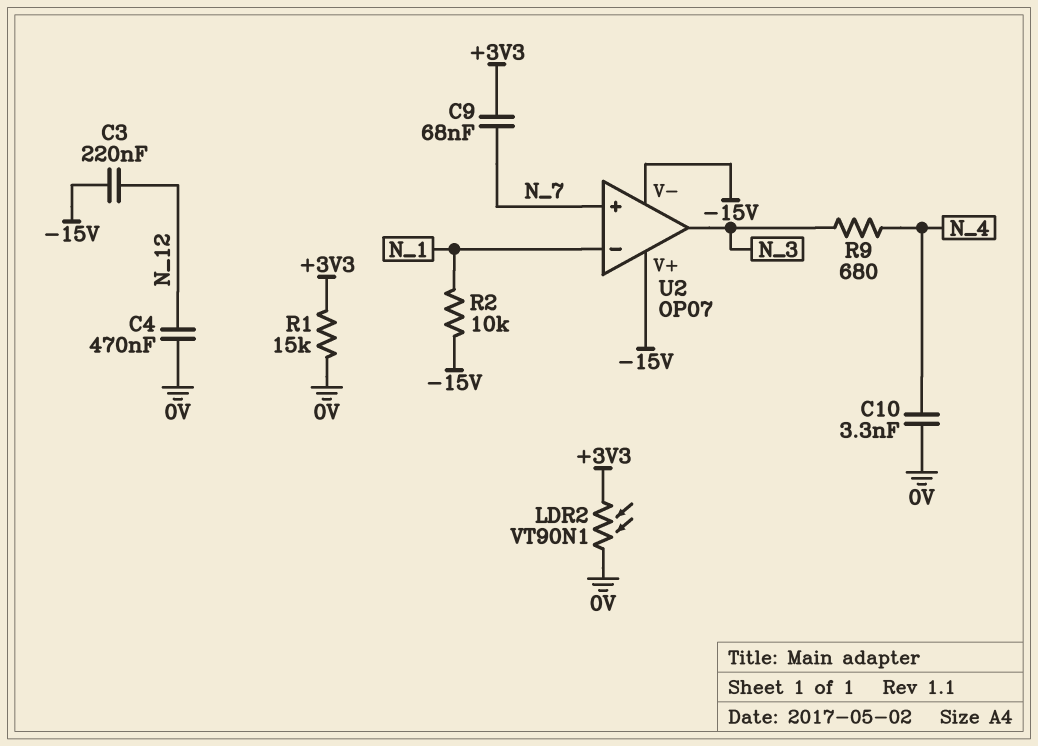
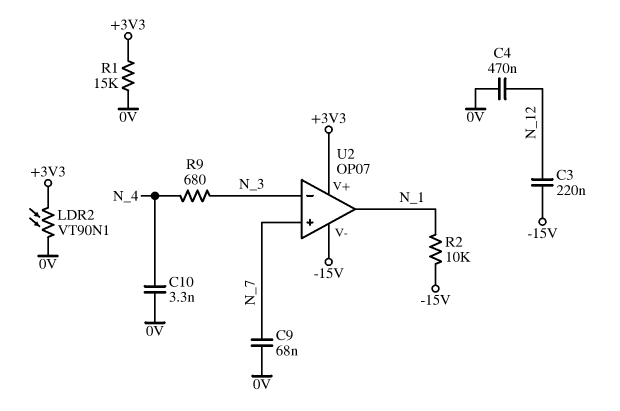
C9: 68nF (+3V3, N_7) -> 68nF (0V, N_7)
U2 pin V+: -15V -> +3V3
U2 pin in-: N_1 -> N_3
U2 pin out: N_3 -> N_1

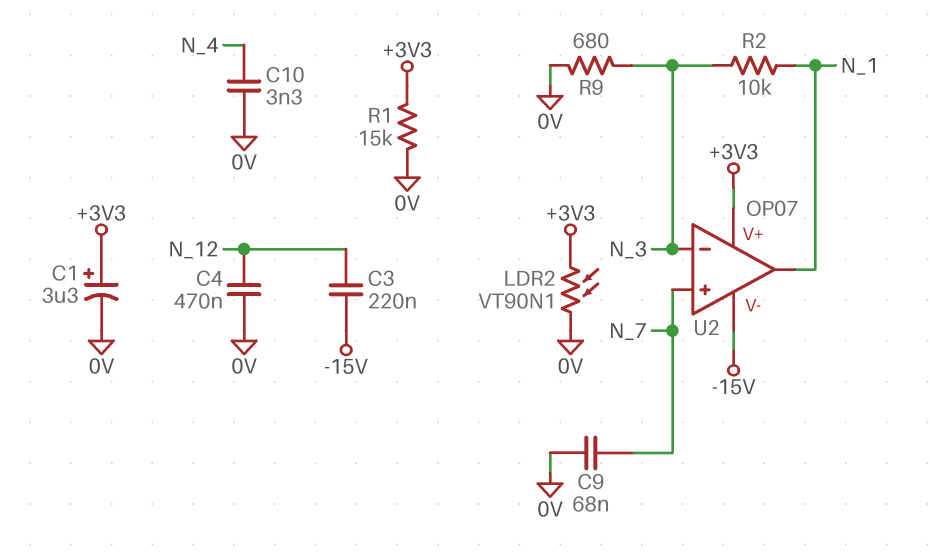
C1: none -> 3.3uF (plus +3V3, minus 0V)
R2: 10k (-15V, N_1) -> 10k (N_1, N_3)
R9: 680 (N_3, N_4) -> 680 (0V, N_3)

